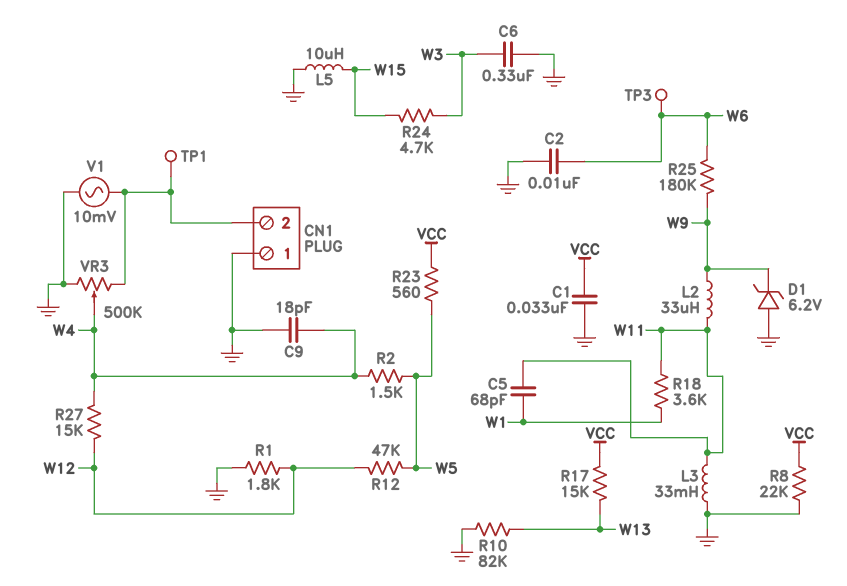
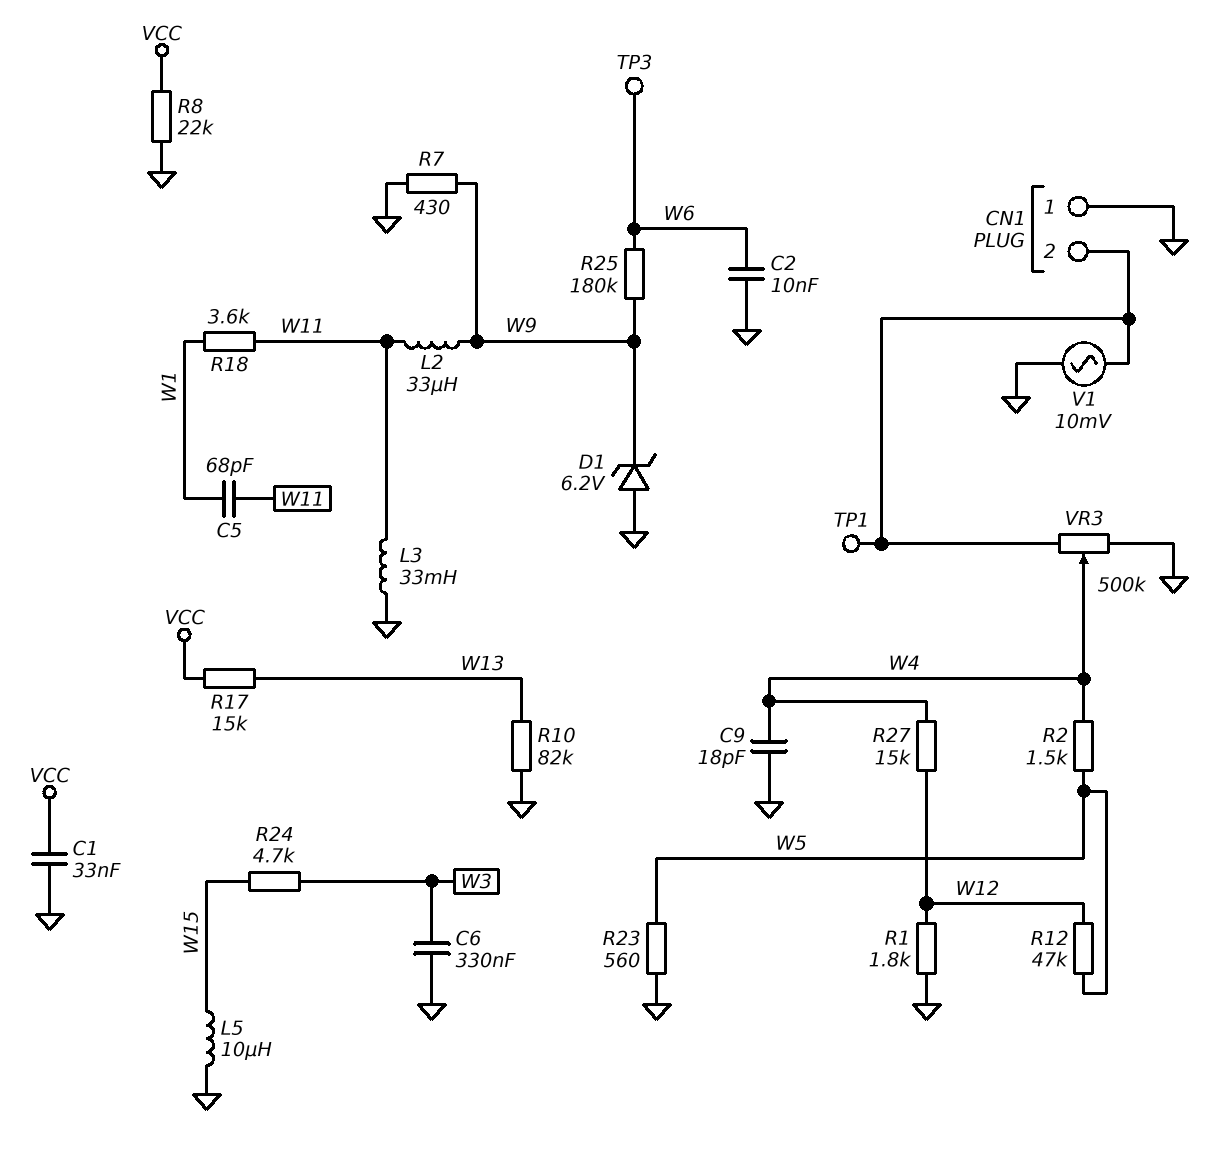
R7: none -> 430 (GND, W9)
R23: 560 (VCC, W5) -> 560 (GND, W5)

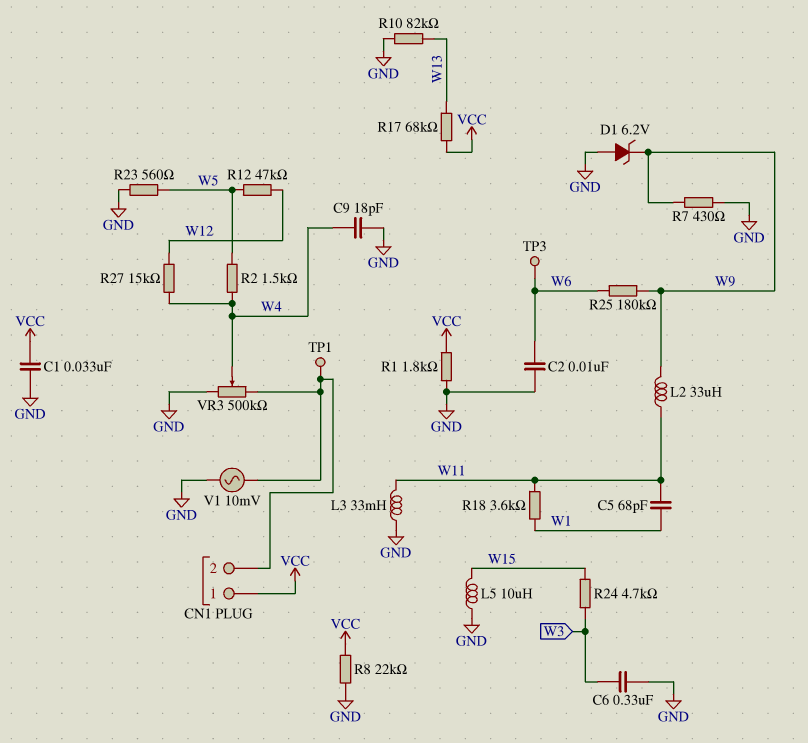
CN1 pin 1: GND -> VCC
R1: 1.8k (GND, W12) -> 1.8k (GND, VCC)
R17: 15k (VCC, W13) -> 68k (VCC, W13)

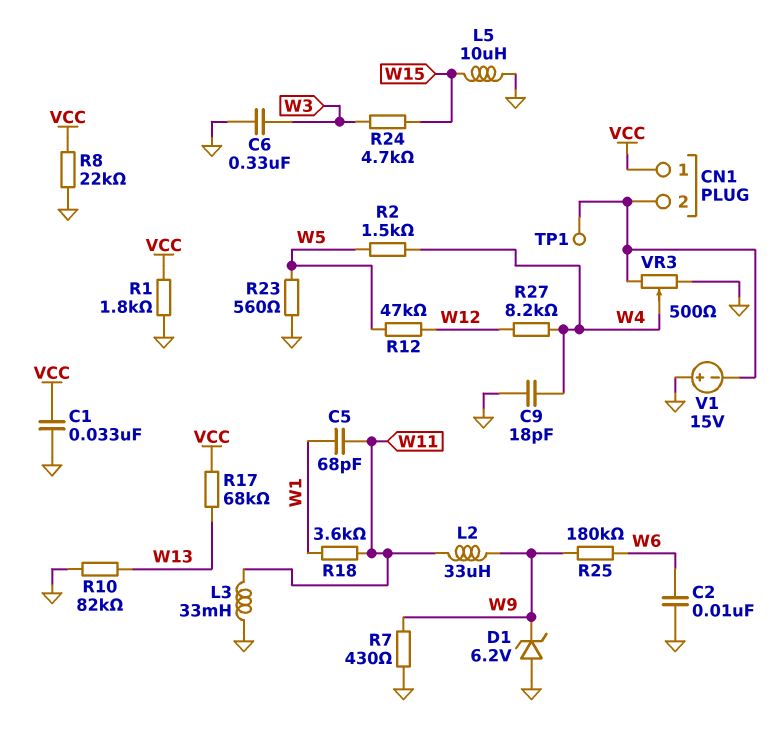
R27: 15k (W4, W12) -> 8.2k (W4, W12)
TP3: test point (W6) -> none
V1: AC 10mV (CN1/2, GND) -> 15V (plus GND, minus CN1/2)
VR3: 500k (CN1/2, GND, wiper W4) -> 500 (CN1/2, GND, wiper W4)

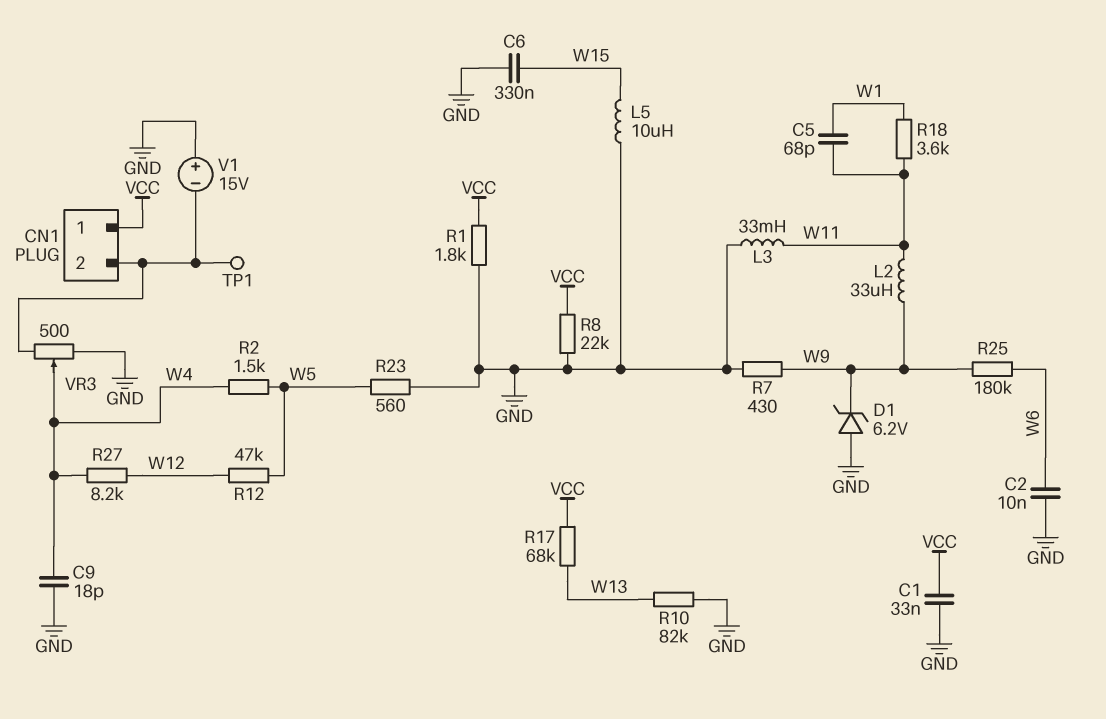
C6: 330nF (GND, W3) -> 330nF (GND, W15)
R24: 4.7k (W3, W15) -> none

